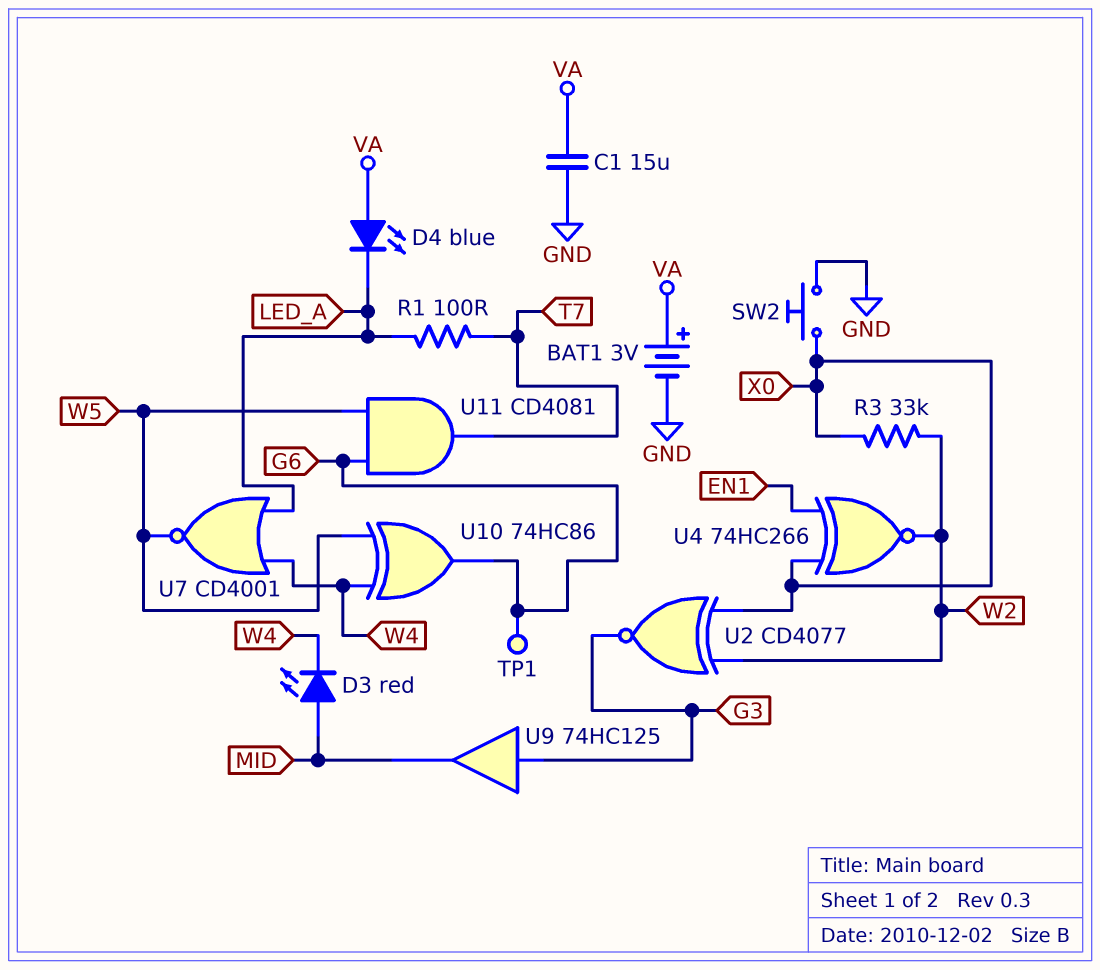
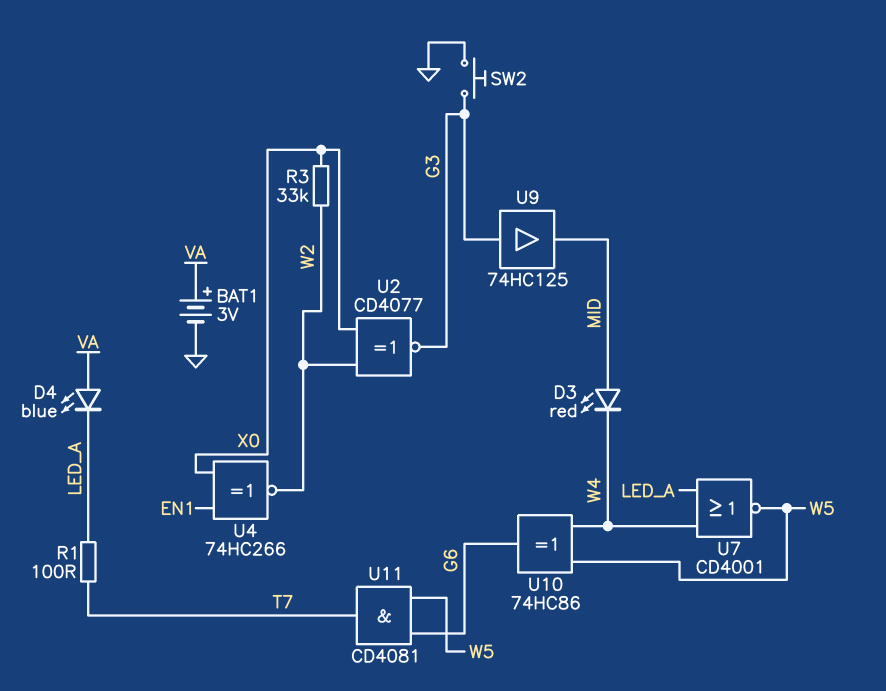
C1: 15uF (GND, VA) -> none
SW2: button (GND, X0) -> button (G3, GND)
TP1: test point (G6) -> none

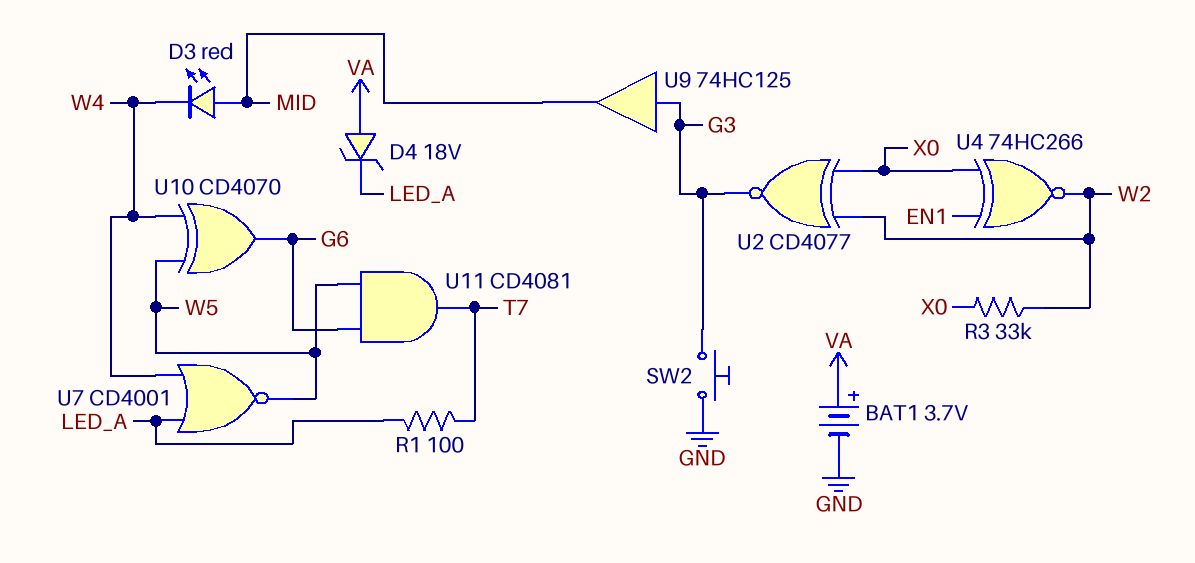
BAT1: 3V (plus VA, minus GND) -> 3.7V (plus VA, minus GND)
D4: LED blue (A VA, K LED_A) -> zener 18V (A VA, K LED_A)
U10: XOR 74HC86 (in W4, in W5, out G6) -> XOR CD4070 (in W4, in W5, out G6)

